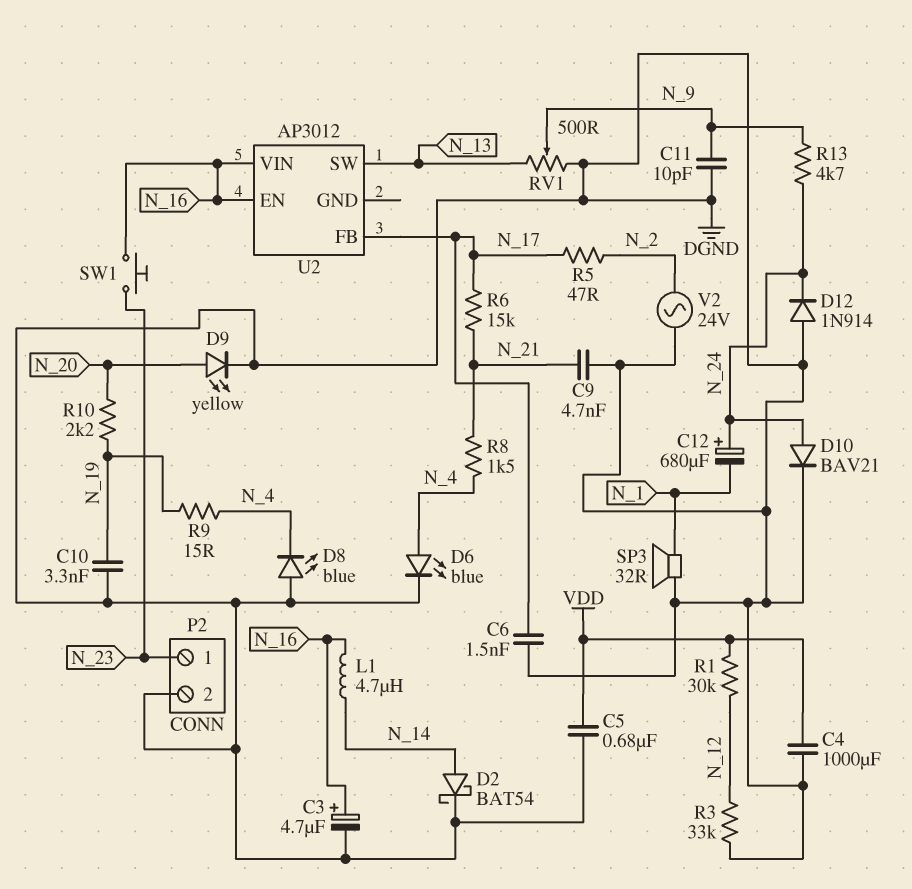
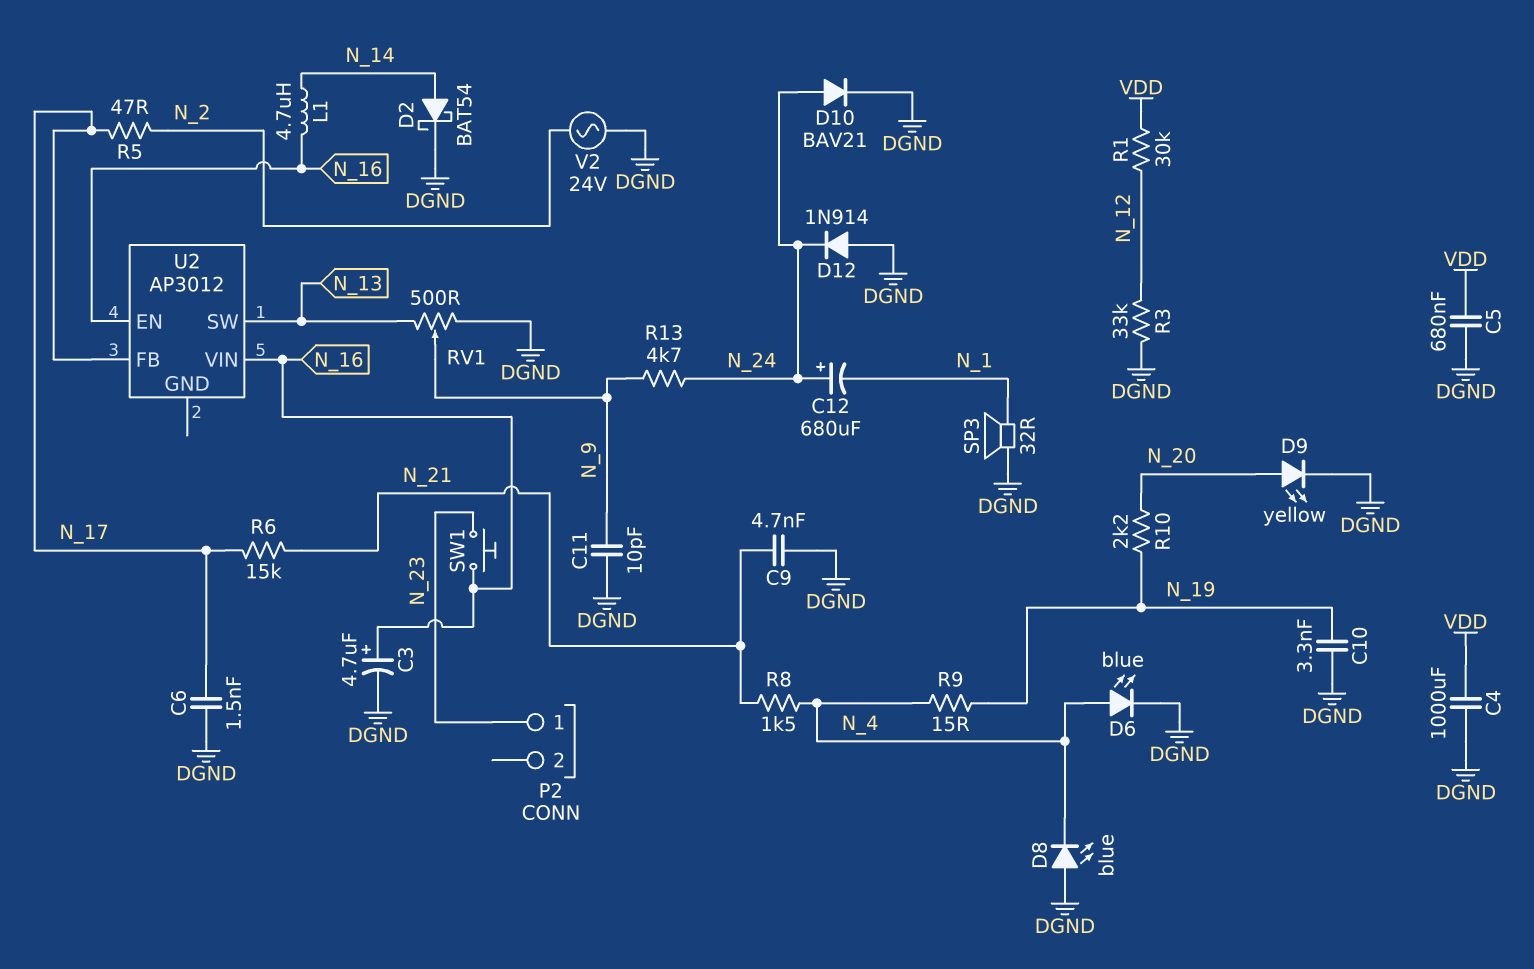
P2 pin 2: DGND -> none

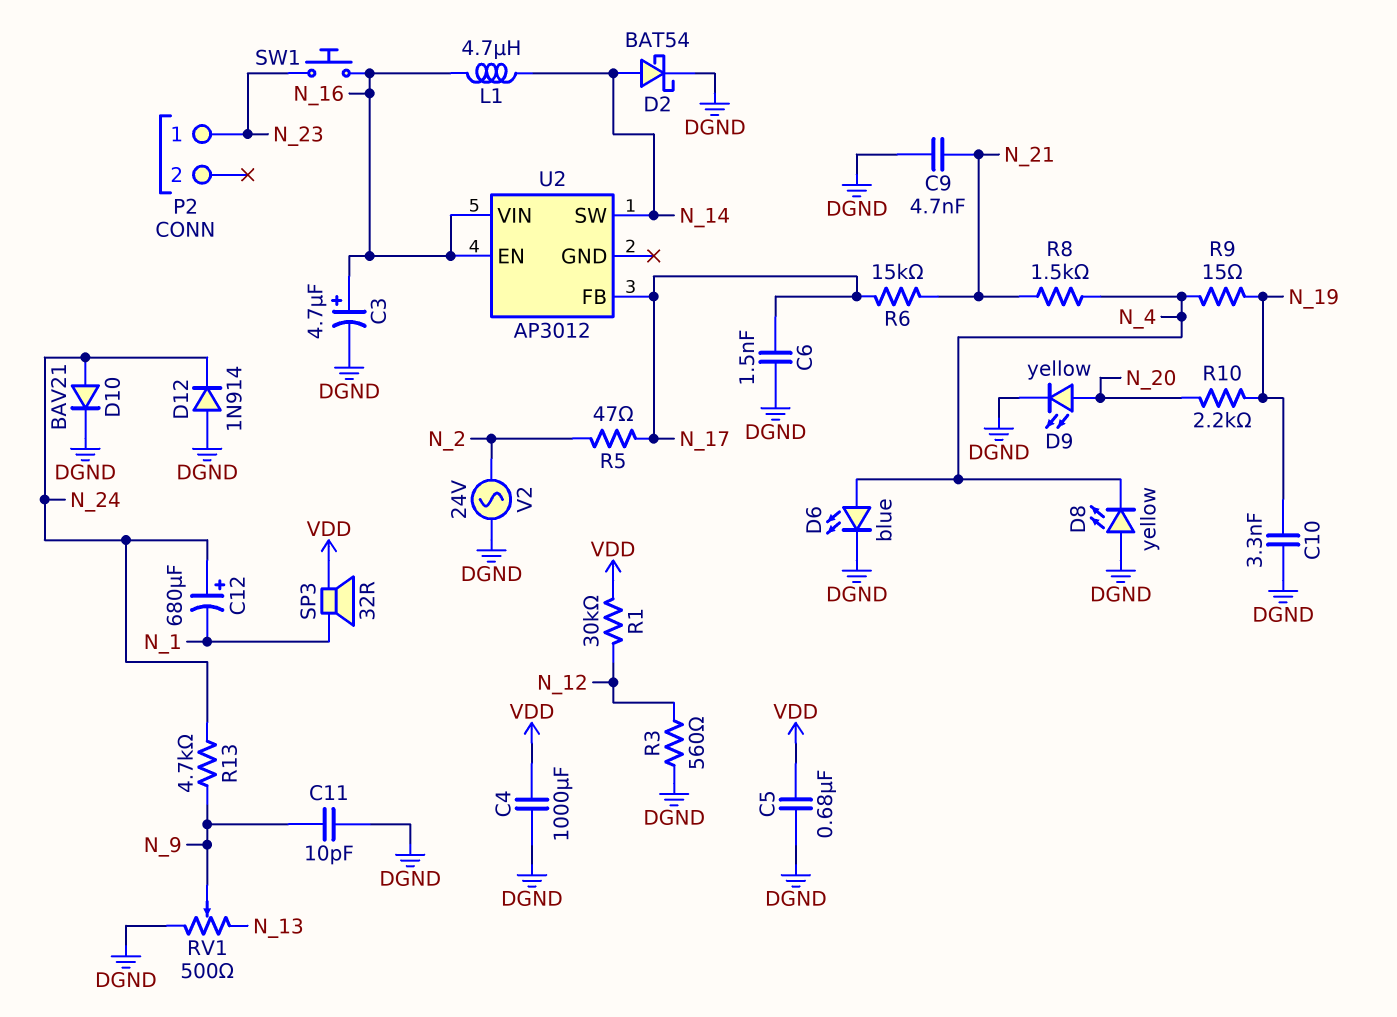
D8: LED blue (A DGND, K N_4) -> LED yellow (A DGND, K N_4)
R3: 33k (DGND, N_12) -> 560 (DGND, N_12)
SP3: speaker 32R (DGND, N_1) -> speaker 32R (N_1, VDD)
U2 pin SW: N_13 -> N_14

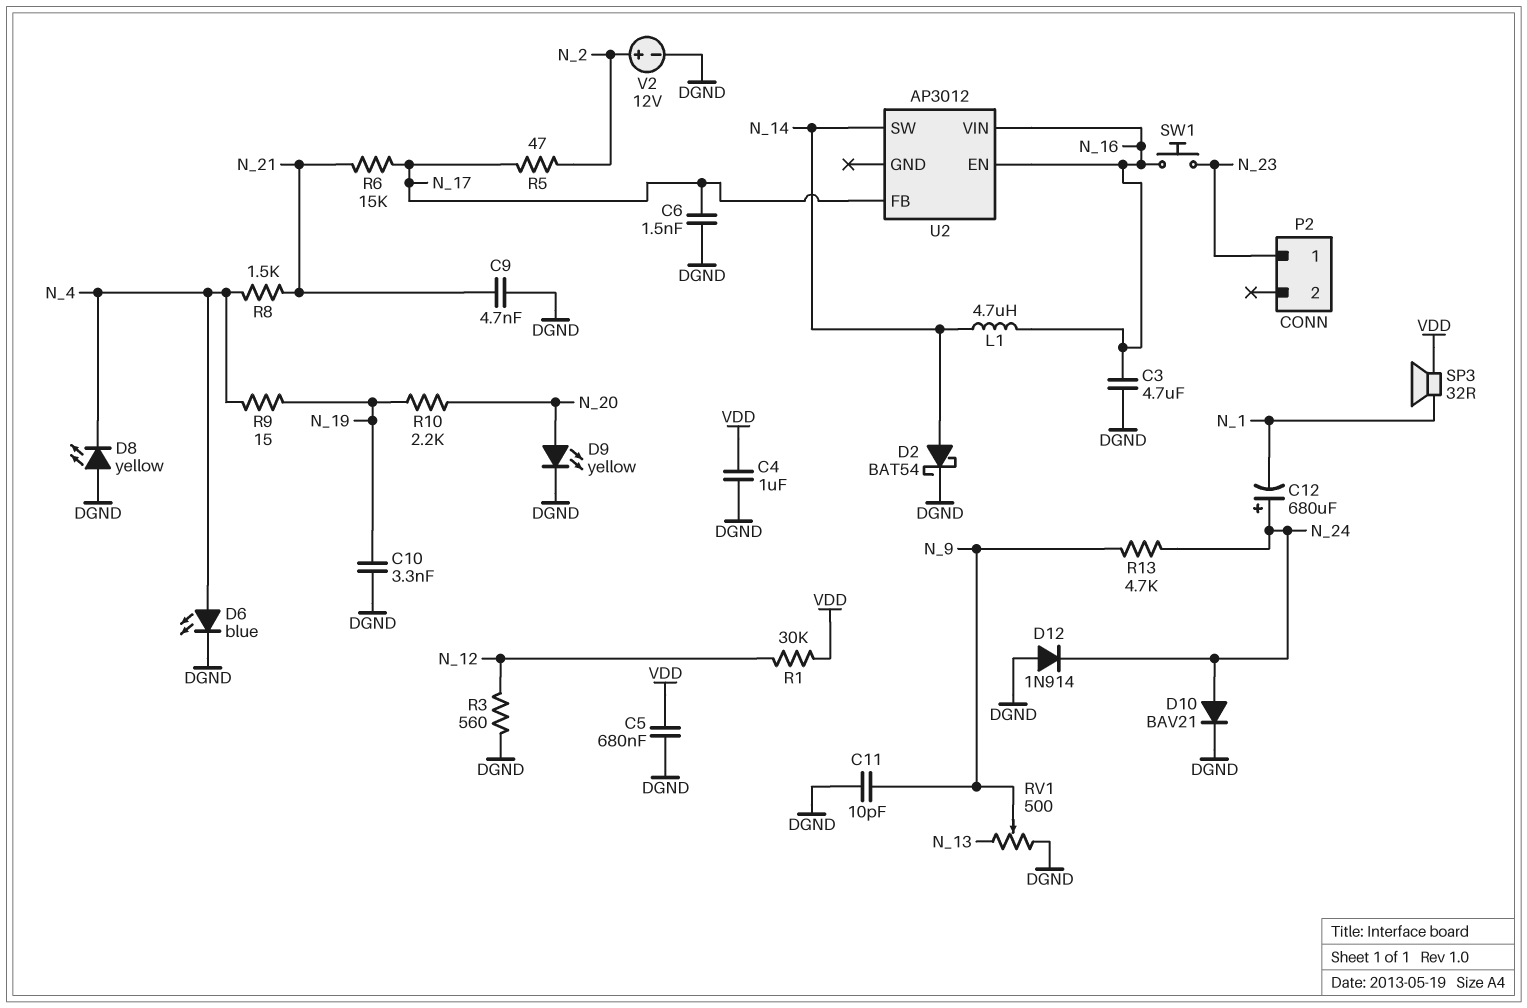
C3: 4.7uF (plus N_16, minus DGND) -> 4.7uF (DGND, N_16)
C4: 1000uF (DGND, VDD) -> 1uF (DGND, VDD)
V2: AC 24V (DGND, N_2) -> 12V (plus N_2, minus DGND)

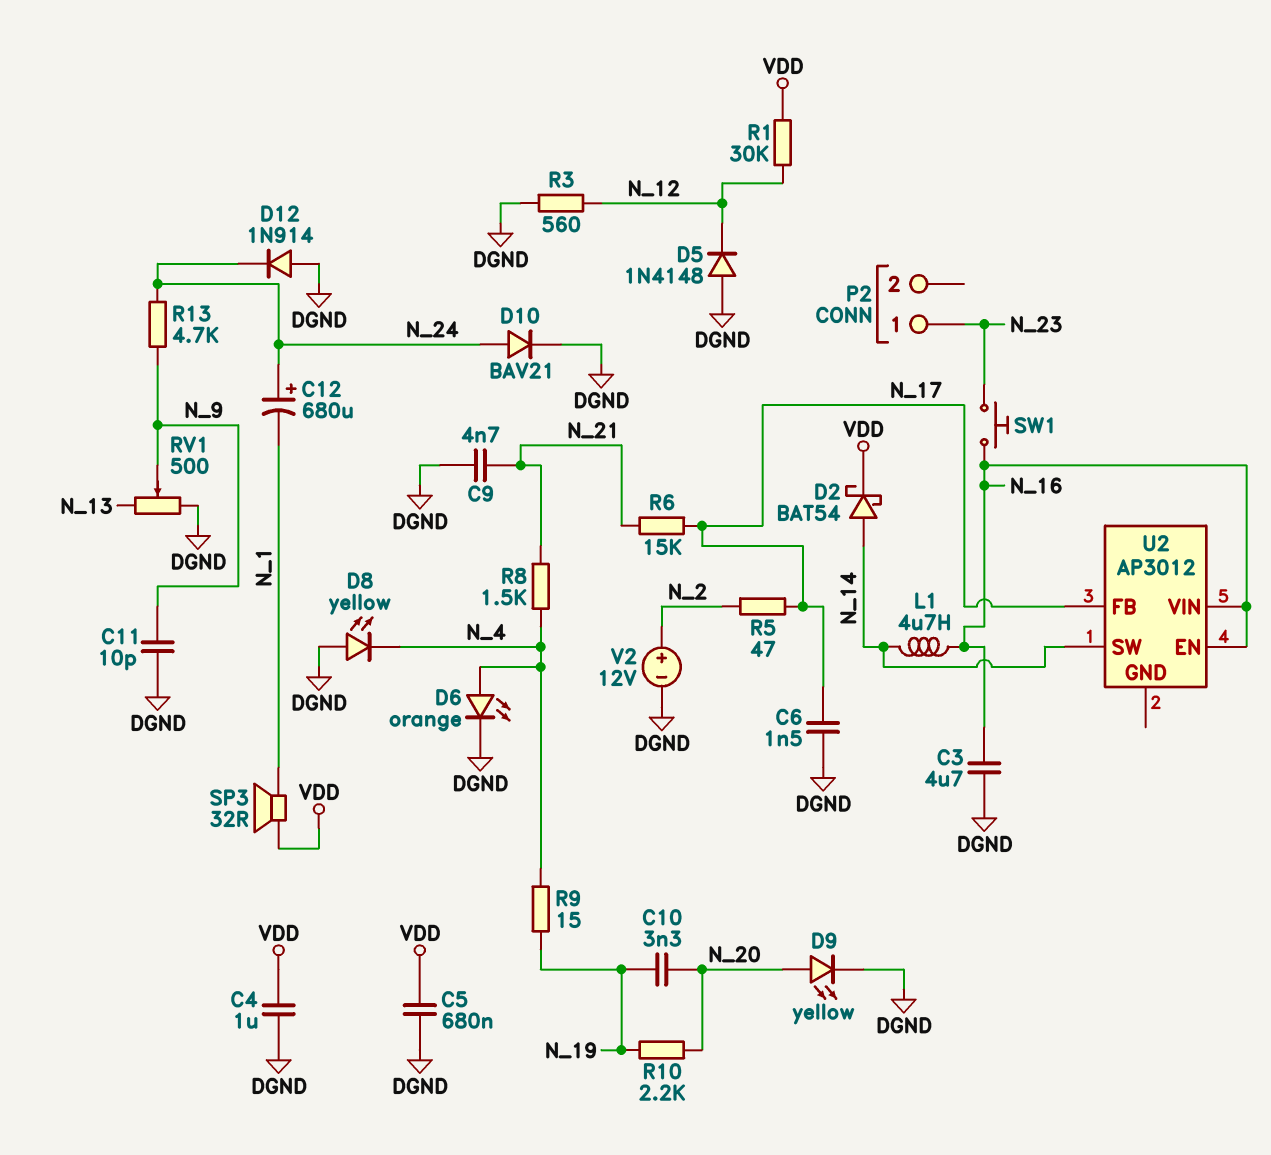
C10: 3.3nF (DGND, N_19) -> 3.3nF (N_19, N_20)
D2: schottky BAT54 (A N_14, K DGND) -> schottky BAT54 (A N_14, K VDD)
D5: none -> diode 1N4148 (A DGND, K N_12)
D6: LED blue (A N_4, K DGND) -> LED orange (A N_4, K DGND)

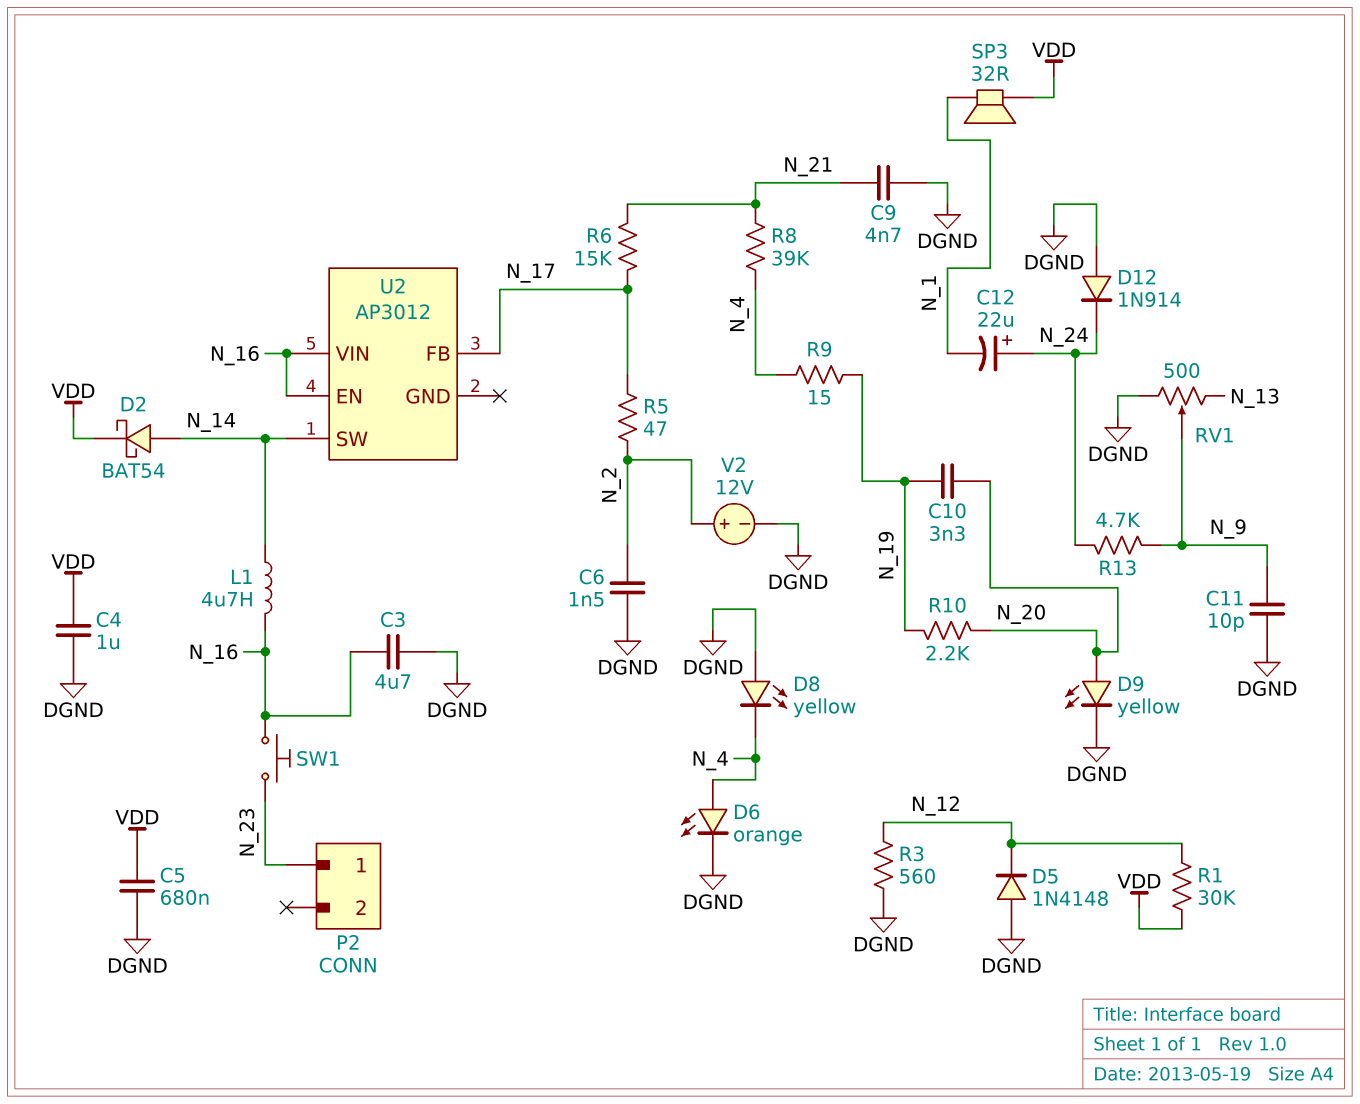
C6: 1.5nF (DGND, N_17) -> 1.5nF (DGND, N_2)
C12: 680uF (plus N_24, minus N_1) -> 22uF (plus N_24, minus N_1)
D10: diode BAV21 (A N_24, K DGND) -> none
R8: 1.5k (N_4, N_21) -> 39k (N_4, N_21)

